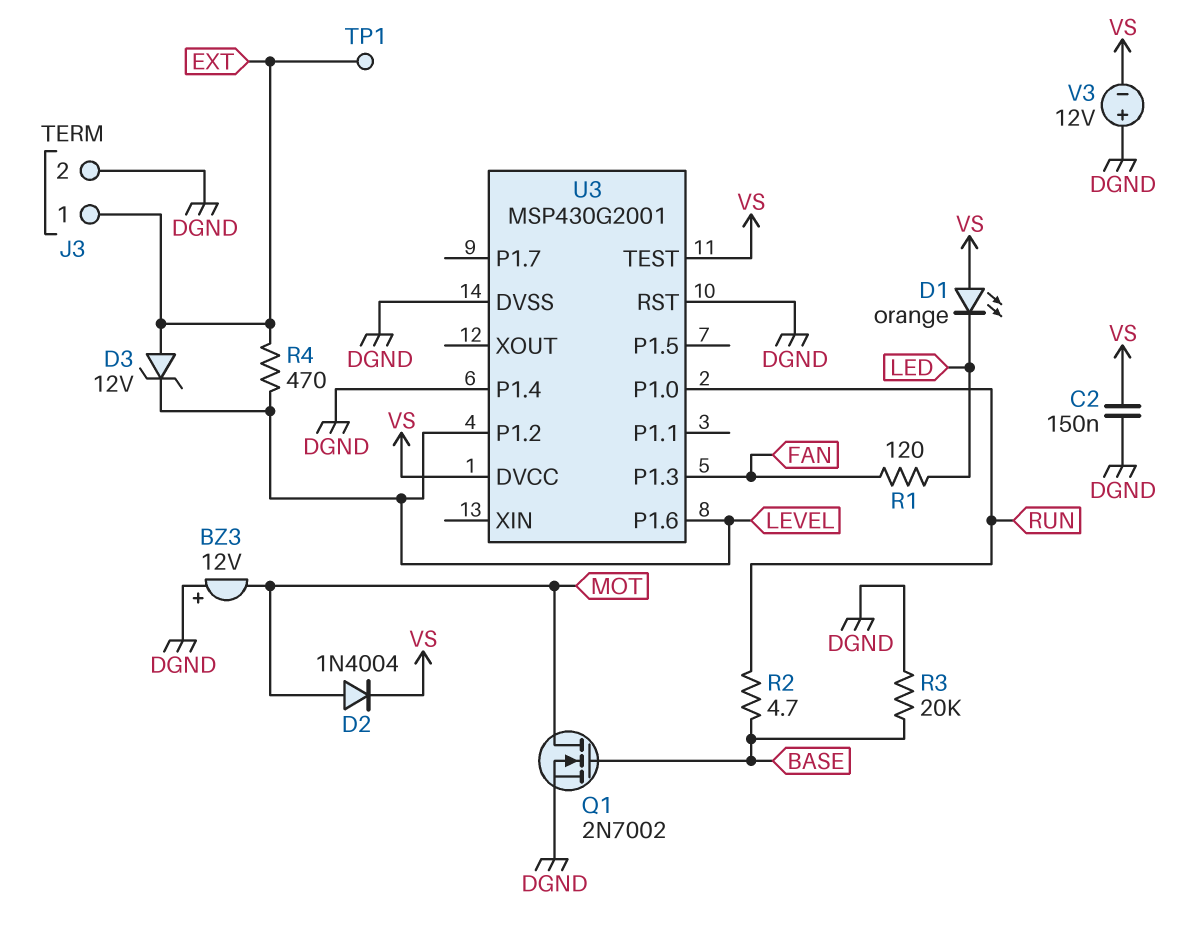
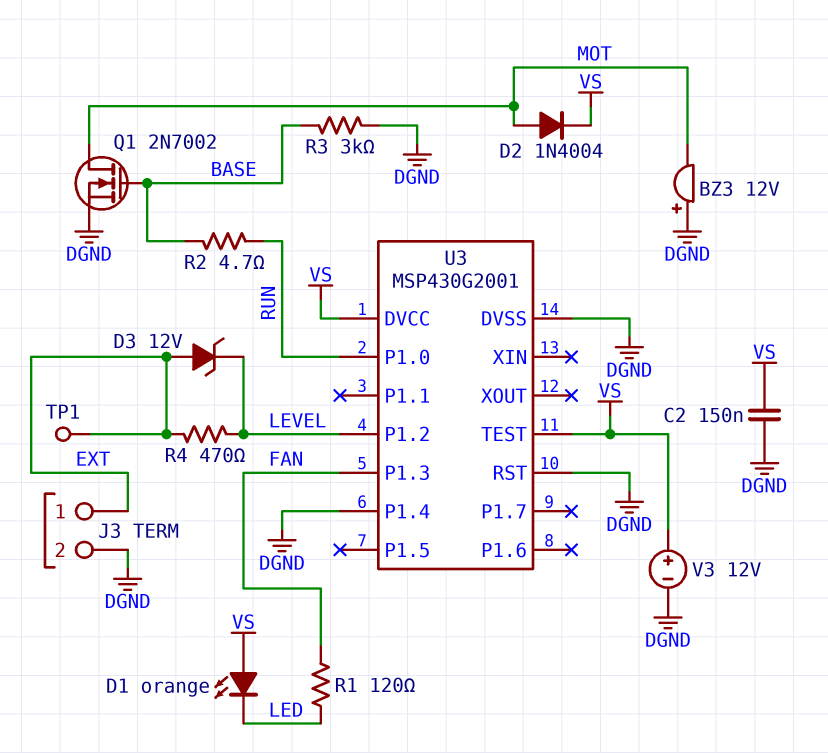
R3: 20k (BASE, DGND) -> 3k (BASE, DGND)
U3 pin P1.6: LEVEL -> none
V3: 12V (plus DGND, minus VS) -> 12V (plus VS, minus DGND)

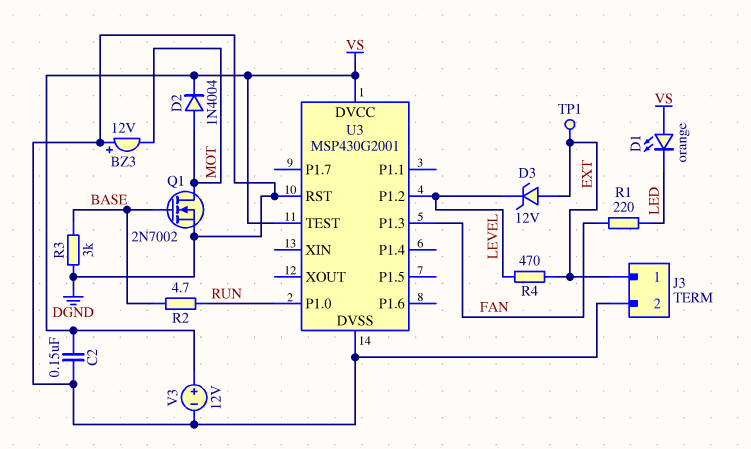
R1: 120 (FAN, LED) -> 220 (FAN, LED)
U3 pin P1.4: DGND -> none

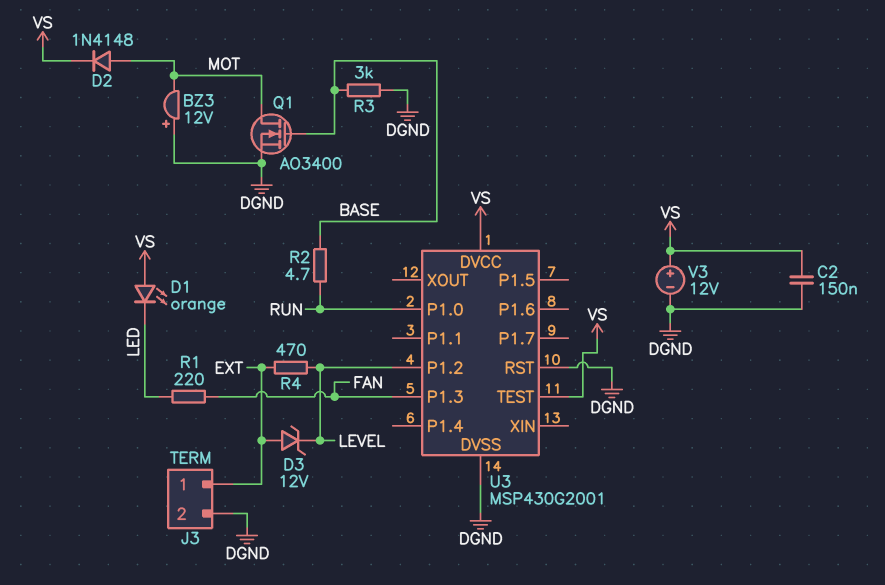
D2: diode 1N4004 (A MOT, K VS) -> diode 1N4148 (A MOT, K VS)
Q1: NMOS 2N7002 (G BASE, D MOT, S DGND) -> NMOS AO3400 (G BASE, D MOT, S DGND)
TP1: test point (EXT) -> none

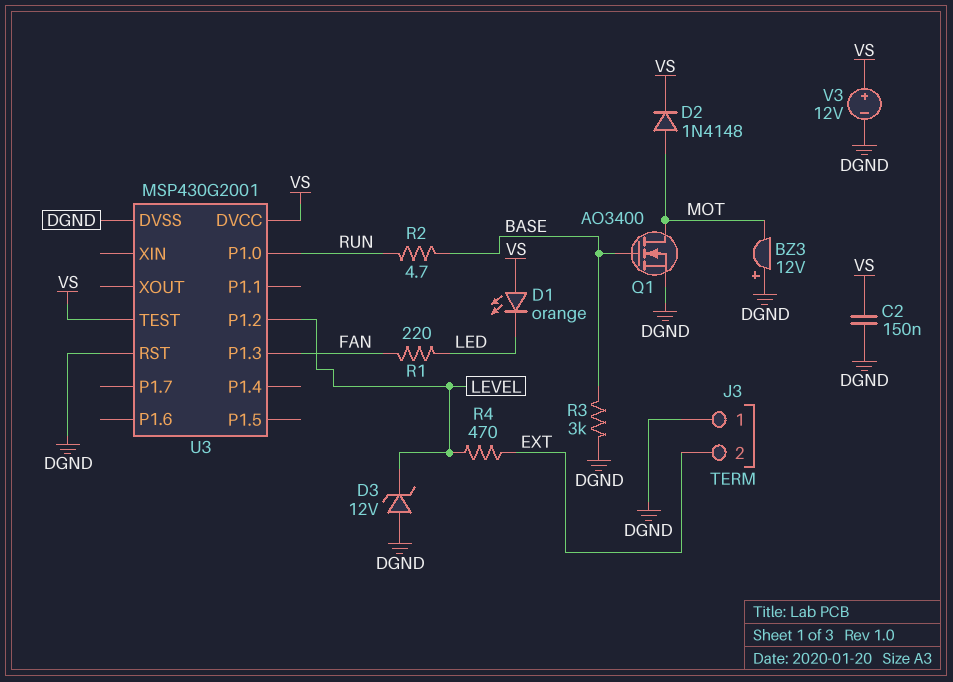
D3: zener 12V (A EXT, K LEVEL) -> zener 12V (A DGND, K LEVEL)
J3 pin 1: EXT -> DGND
J3 pin 2: DGND -> EXT

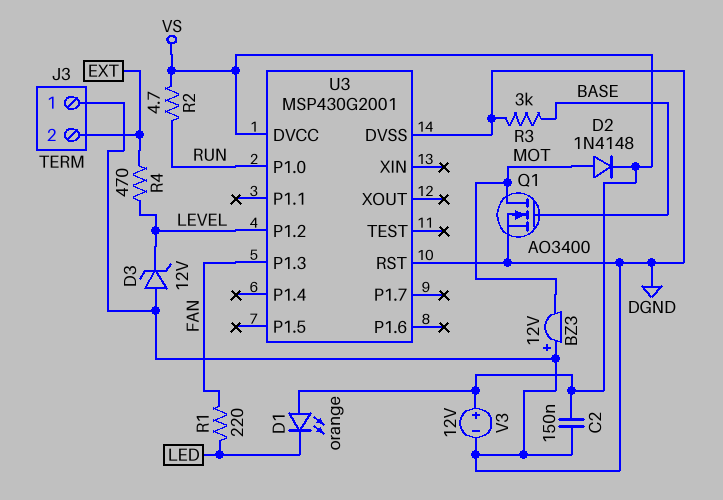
R2: 4.7 (BASE, RUN) -> 4.7 (RUN, VS)
U3 pin TEST: VS -> none

